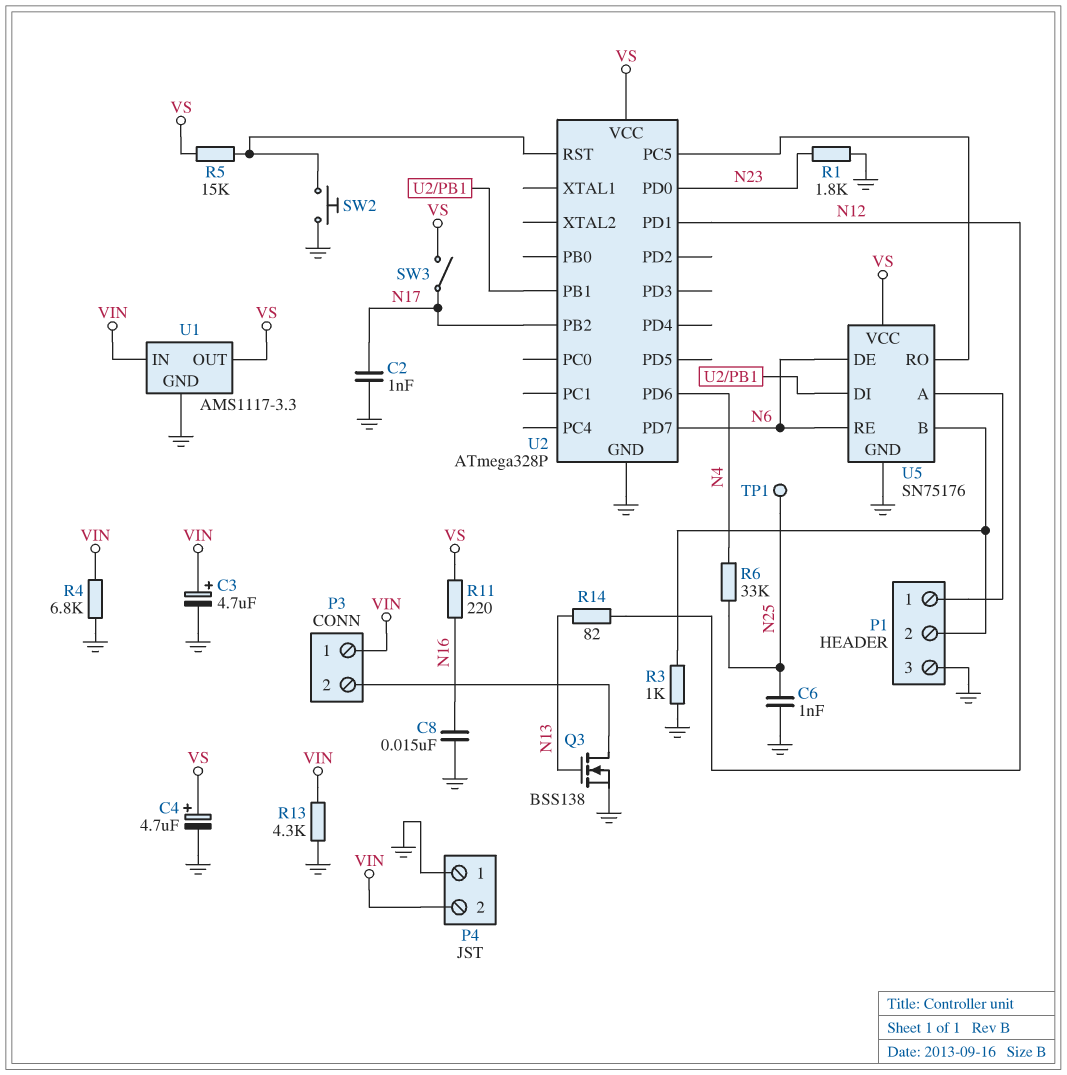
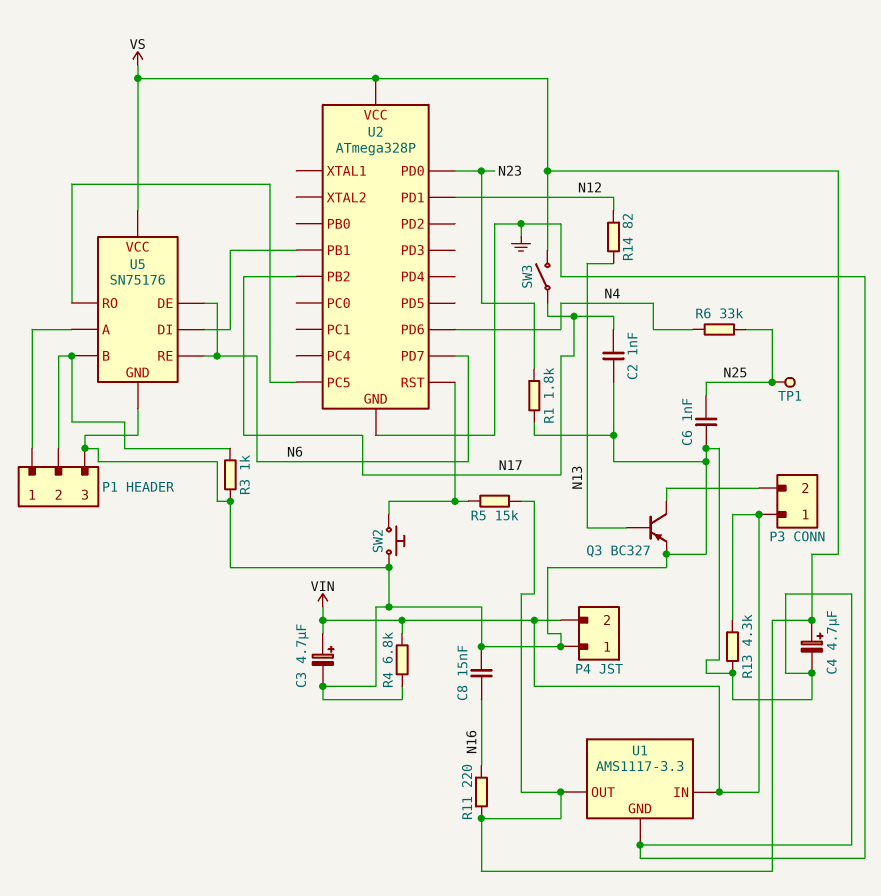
Q3: NMOS BSS138 (G N13, D P3/2, S GND) -> PNP BC327 (B N13, C P3/2, E GND)

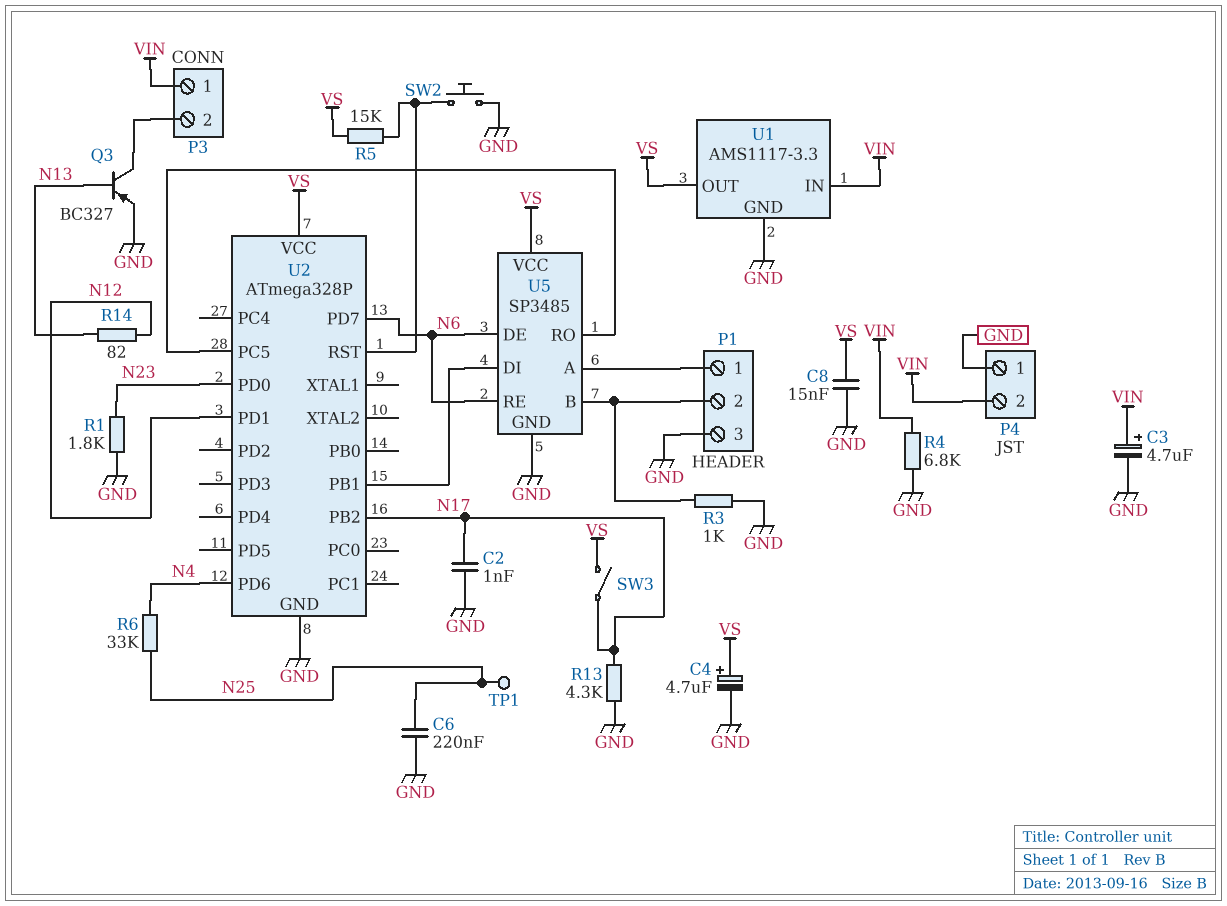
C6: 1nF (GND, N25) -> 220nF (GND, N25)
C8: 15nF (GND, N16) -> 15nF (GND, VS)
R11: 220 (N16, VS) -> none
R13: 4.3k (GND, VIN) -> 4.3k (GND, N17)
U5: SN75176 -> SP3485

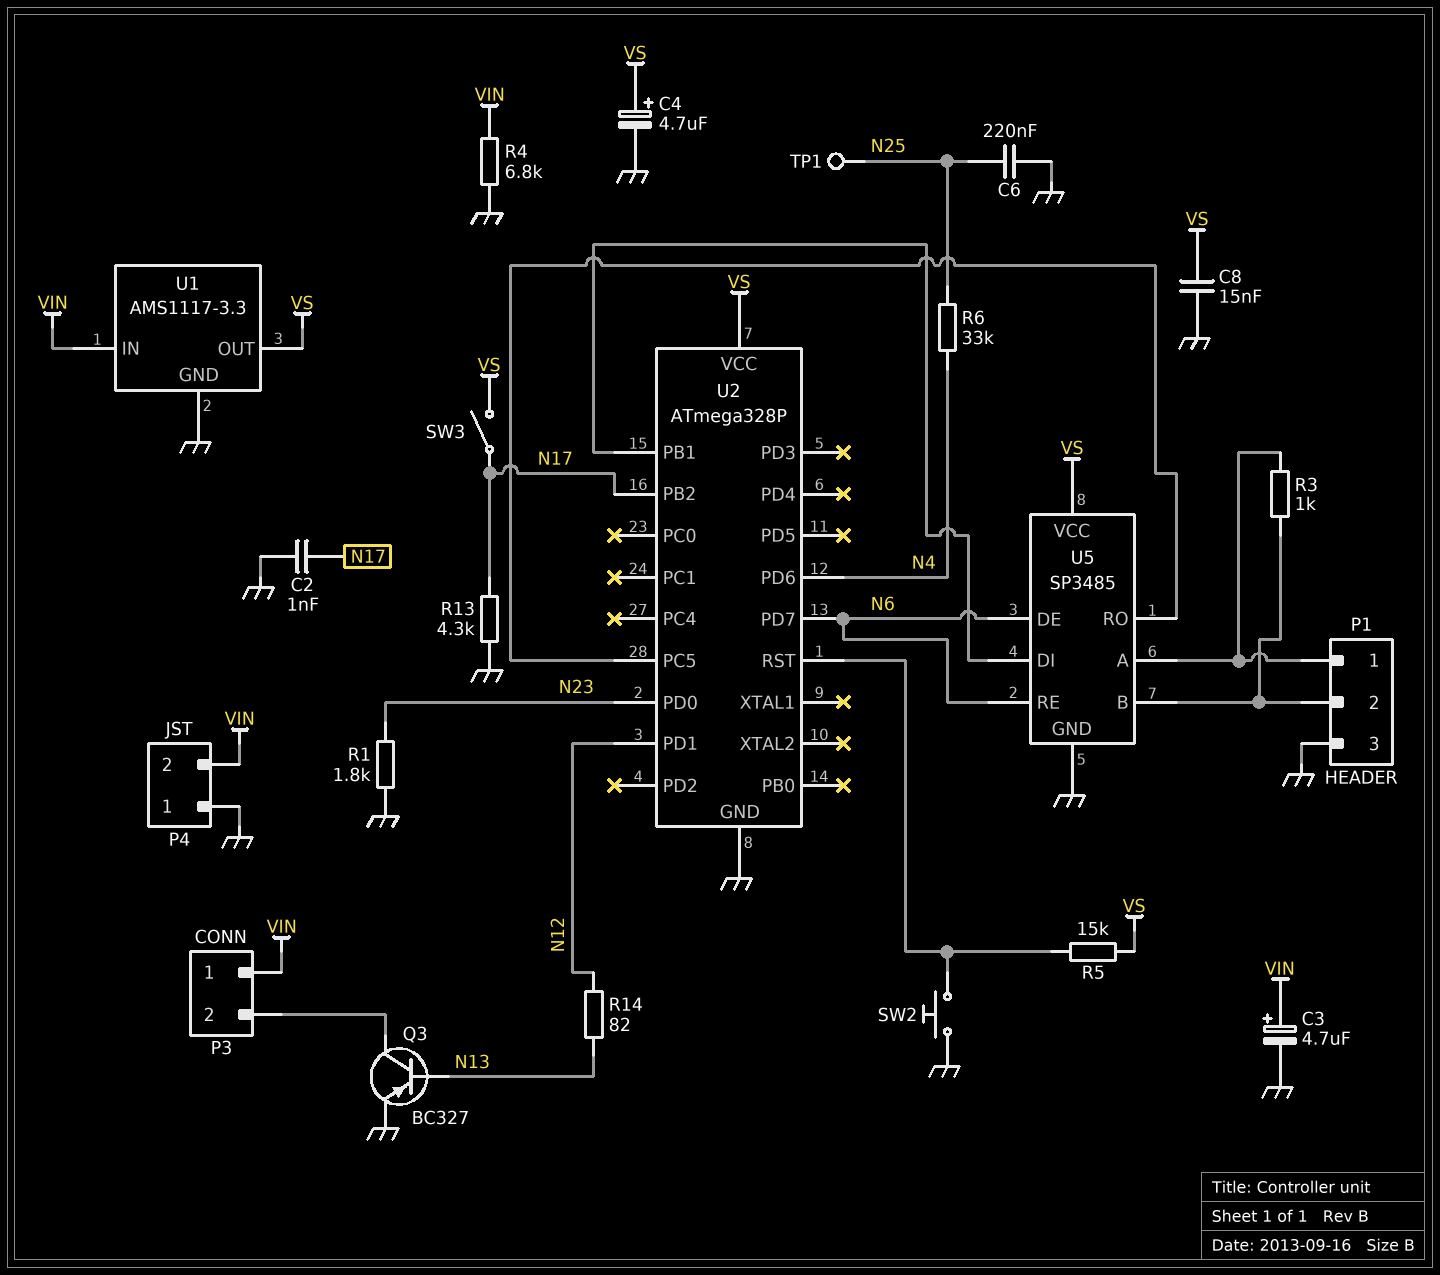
R3: 1k (GND, P1/2) -> 1k (P1/1, P1/2)

